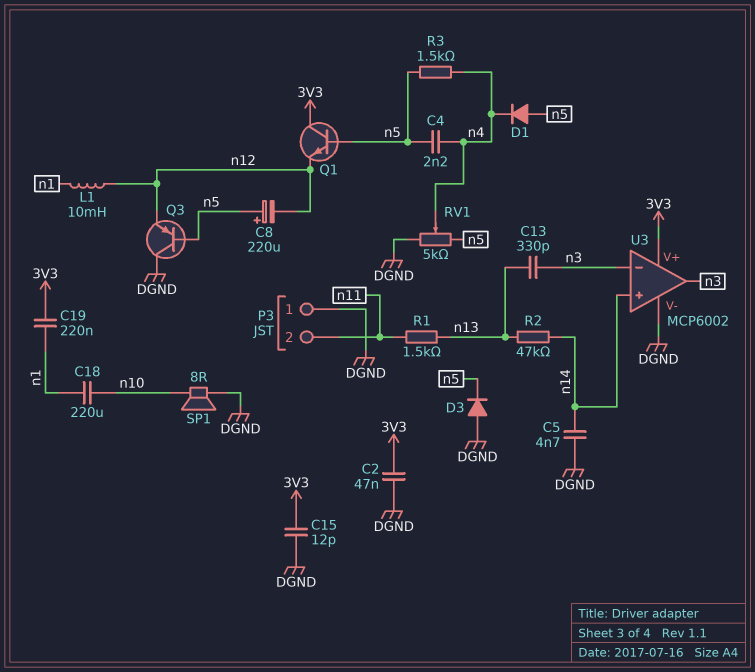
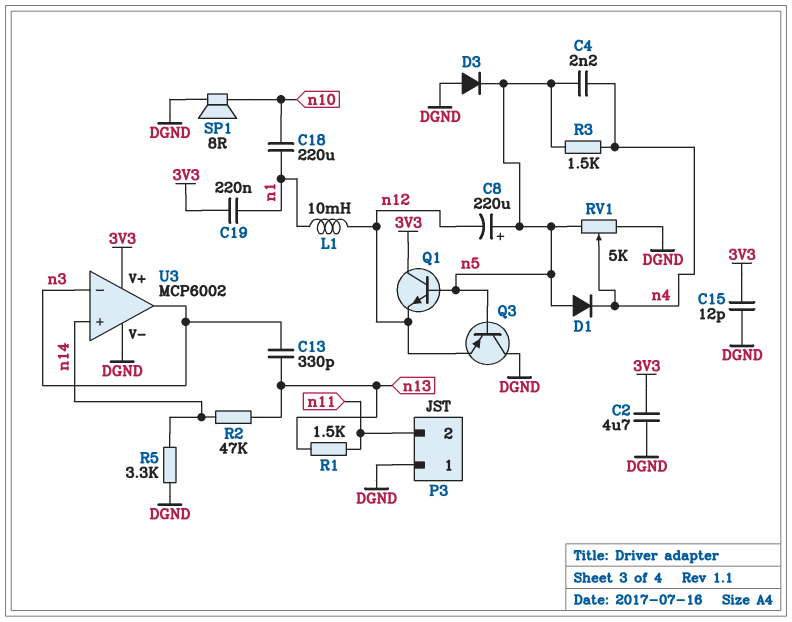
C2: 47nF (3V3, DGND) -> 4.7uF (3V3, DGND)
C5: 4.7nF (DGND, n14) -> none
R5: none -> 3.3k (DGND, n14)

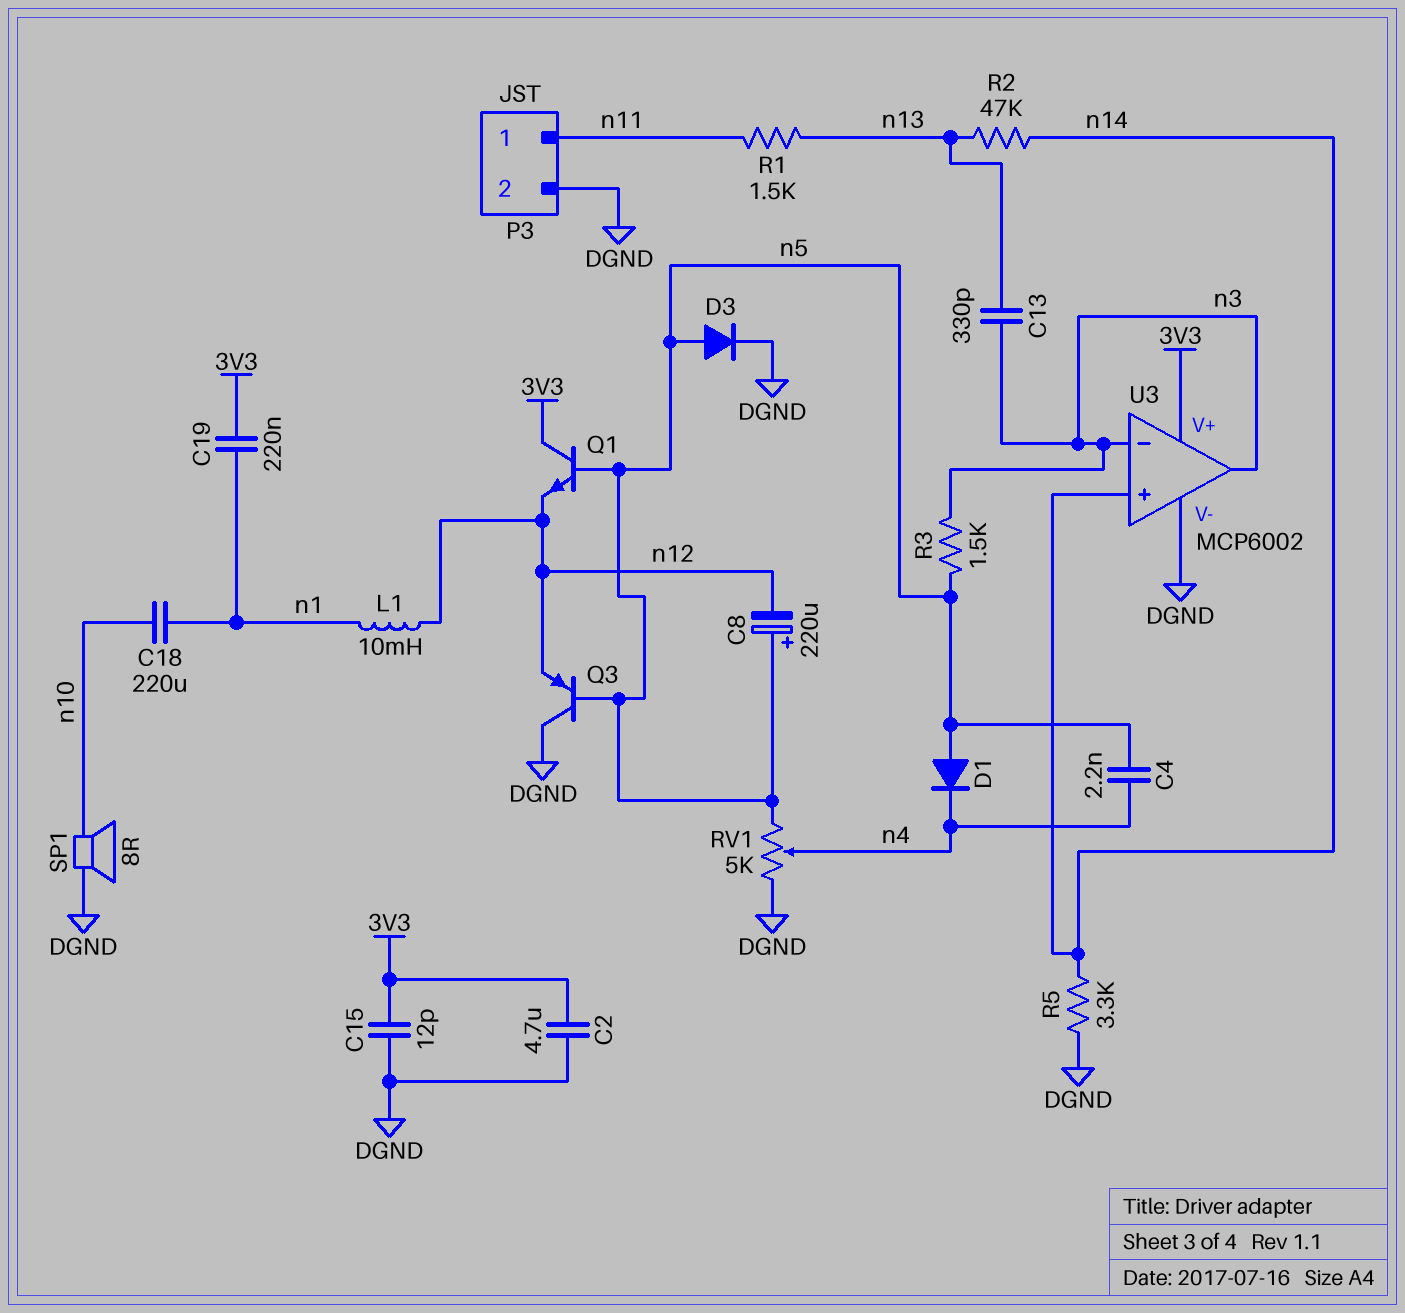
D3: diode (A DGND, K n5) -> diode (A n5, K DGND)
P3 pin 1: DGND -> n11
P3 pin 2: n11 -> DGND
R3: 1.5k (n4, n5) -> 1.5k (n3, n5)

